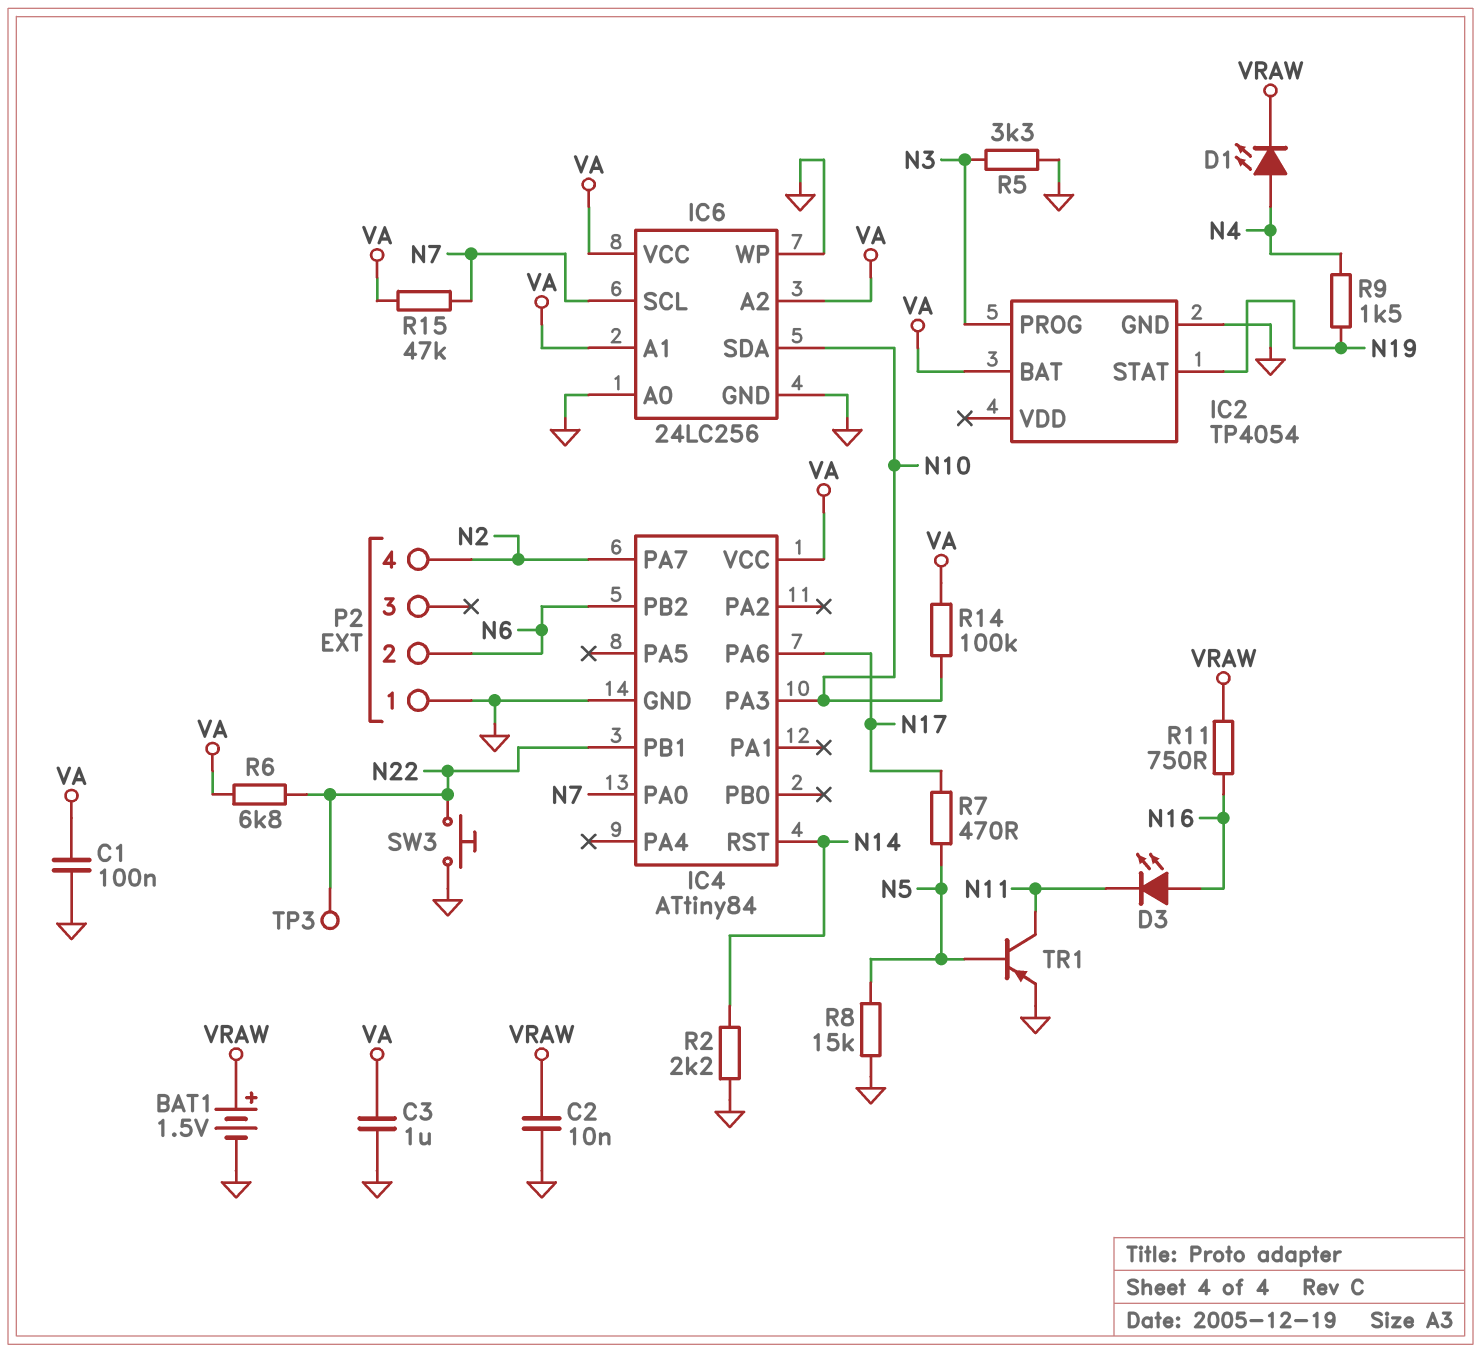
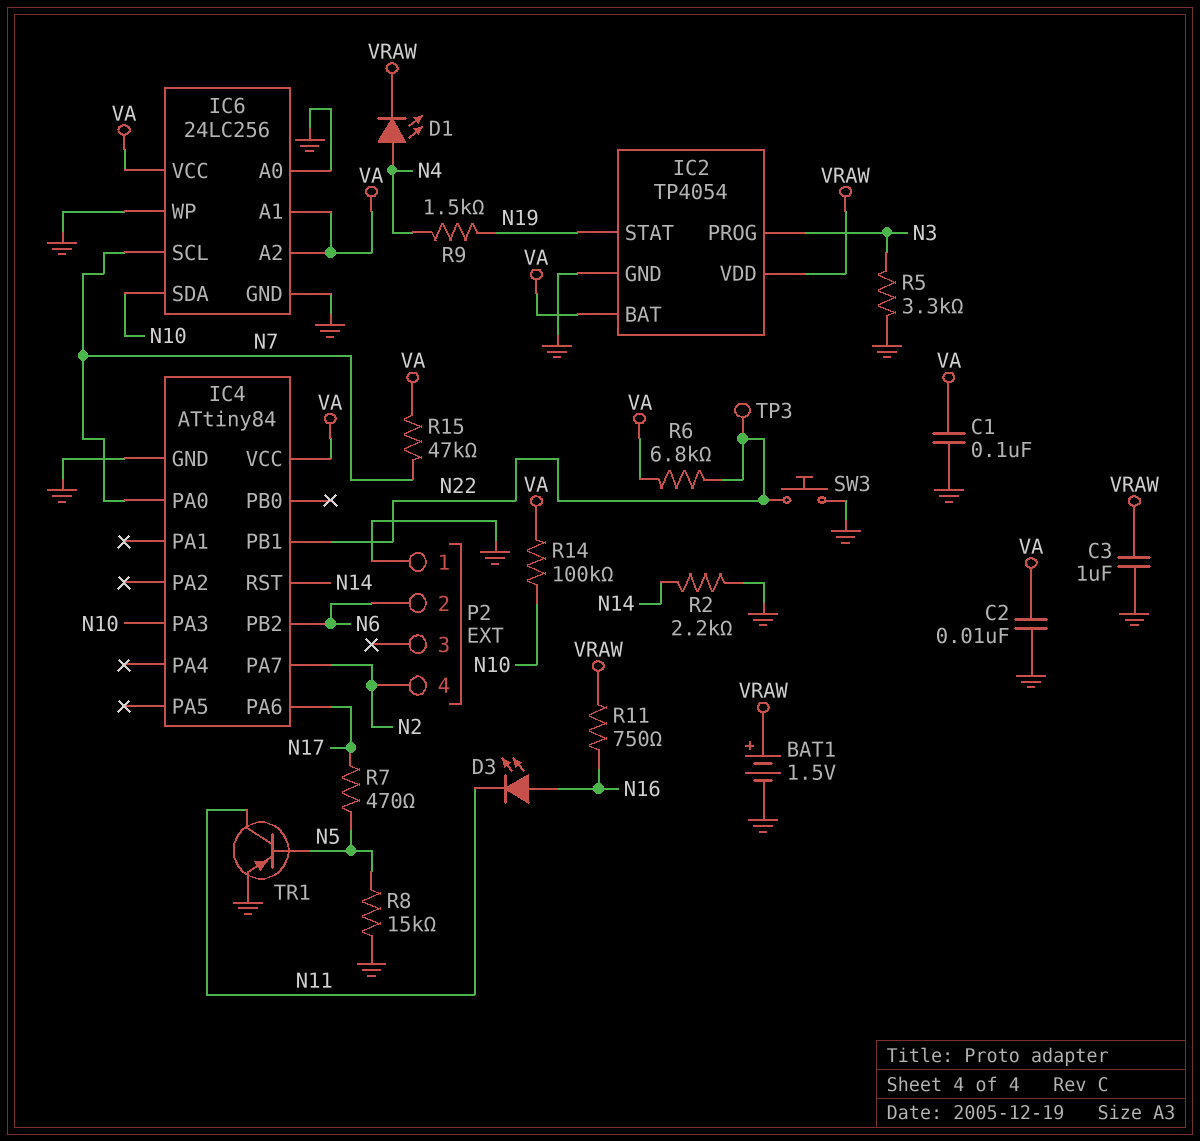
C2: 10nF (GND, VRAW) -> 10nF (GND, VA)
C3: 1uF (GND, VA) -> 1uF (GND, VRAW)
IC2 pin VDD: none -> VRAW

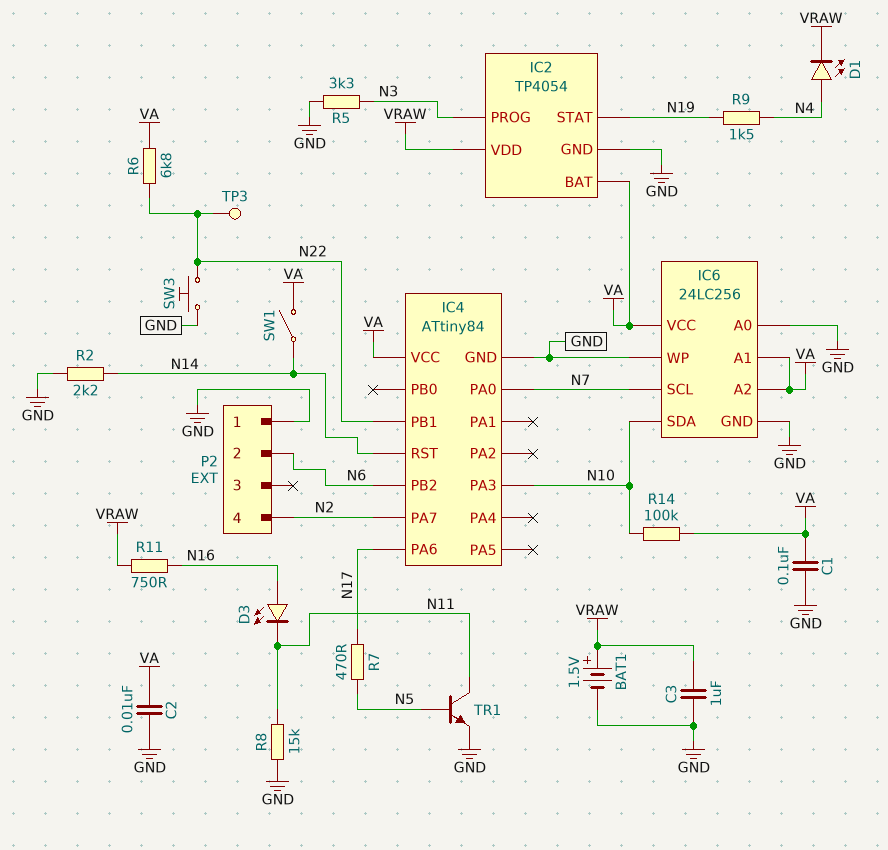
R8: 15k (GND, N5) -> 15k (GND, N11)
R15: 47k (N7, VA) -> none
SW1: none -> switch (N14, VA)
TR1: PNP (B N5, C N11, E GND) -> NPN (B N5, C N11, E GND)

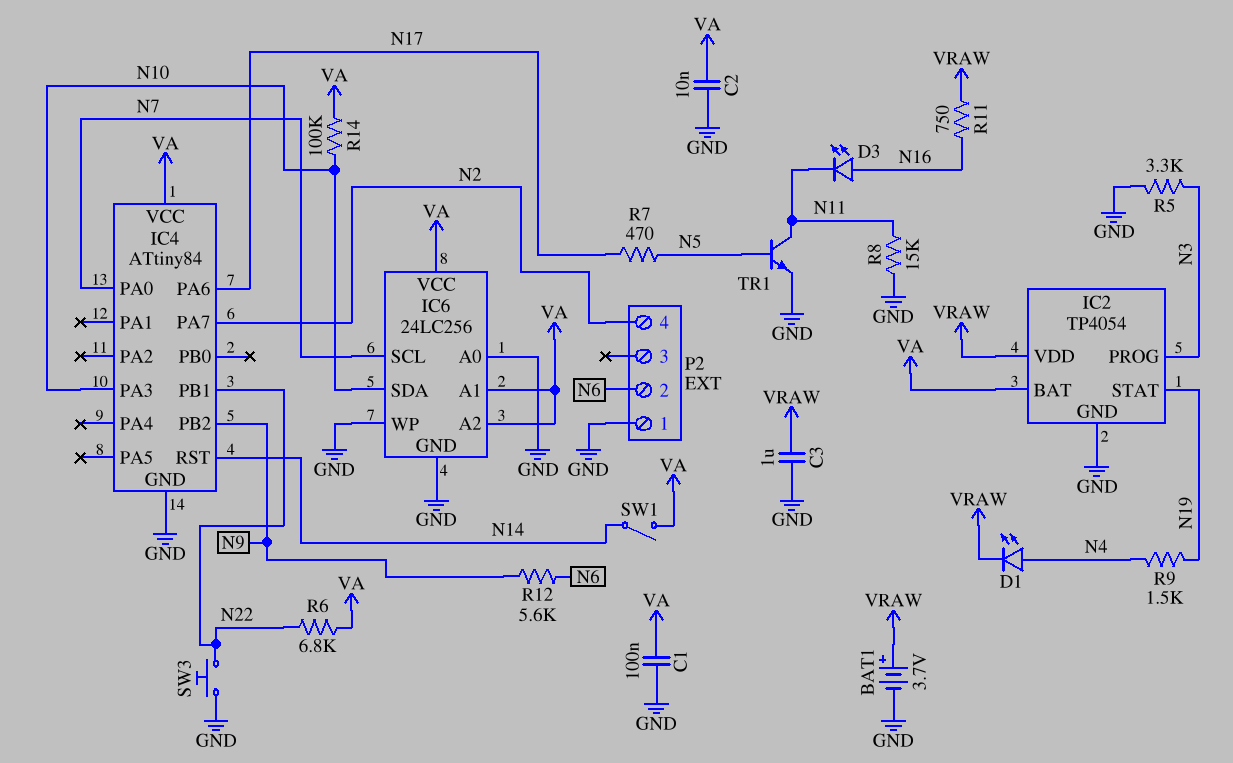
BAT1: 1.5V (plus VRAW, minus GND) -> 3.7V (plus VRAW, minus GND)
IC4 pin PB2: N6 -> N9
R2: 2.2k (GND, N14) -> none
R12: none -> 5.6k (N6, N9)
TP3: test point (N22) -> none

